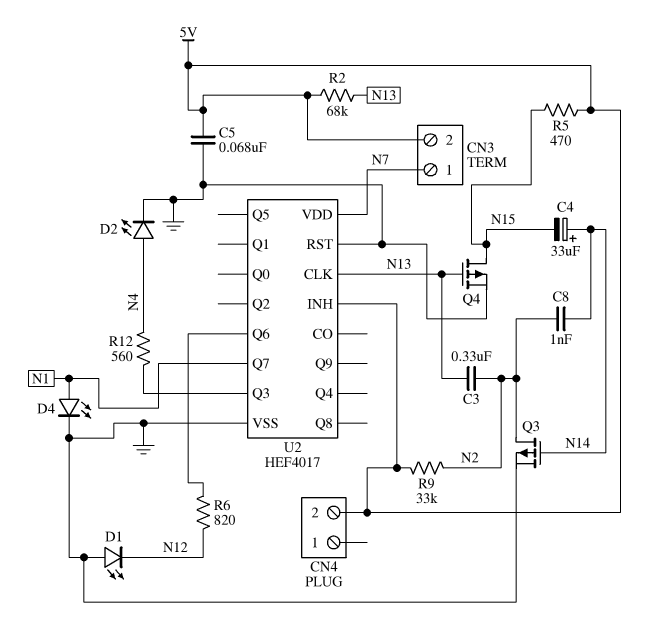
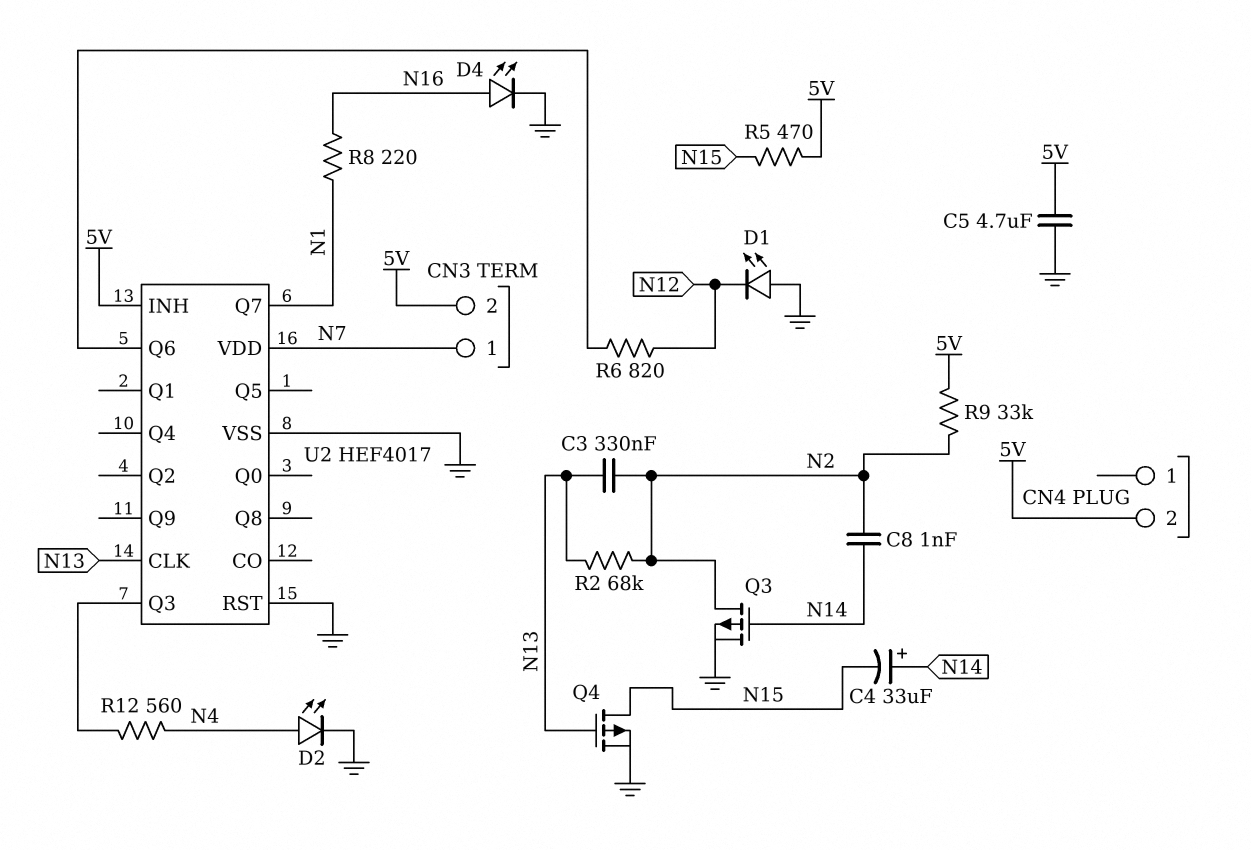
C5: 68nF (5V, GND) -> 4.7uF (5V, GND)
D4: LED (A N1, K GND) -> LED (A N16, K GND)
R2: 68k (5V, N13) -> 68k (N2, N13)
R8: none -> 220 (N1, N16)

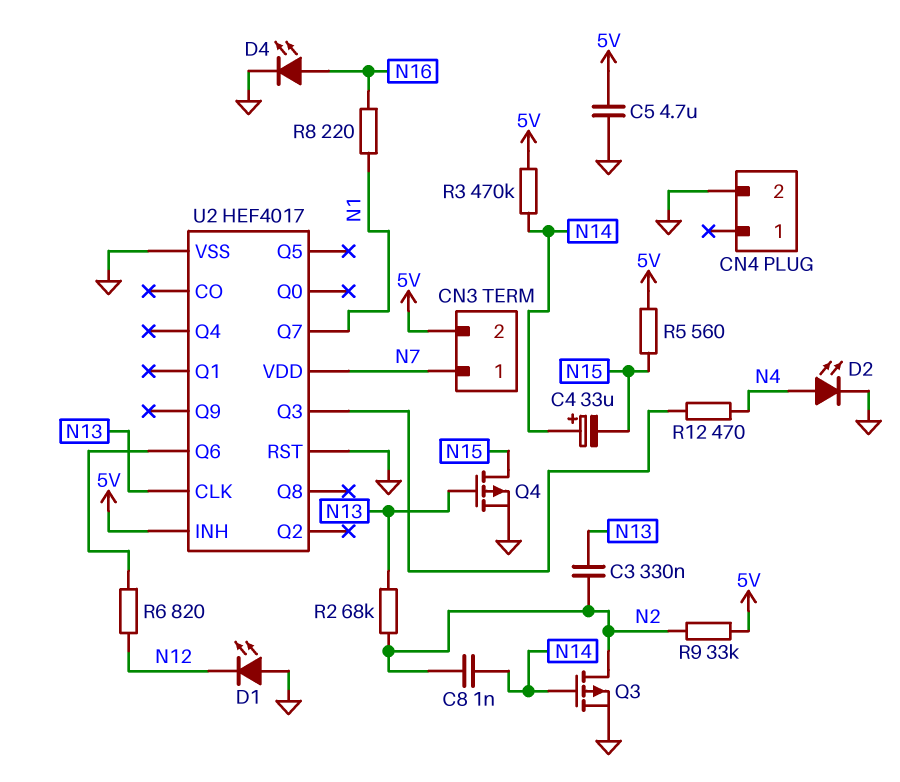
CN4 pin 2: 5V -> GND
R3: none -> 470k (5V, N14)
R5: 470 (5V, N15) -> 560 (5V, N15)
R12: 560 (N4, U2/Q3) -> 470 (N4, U2/Q3)

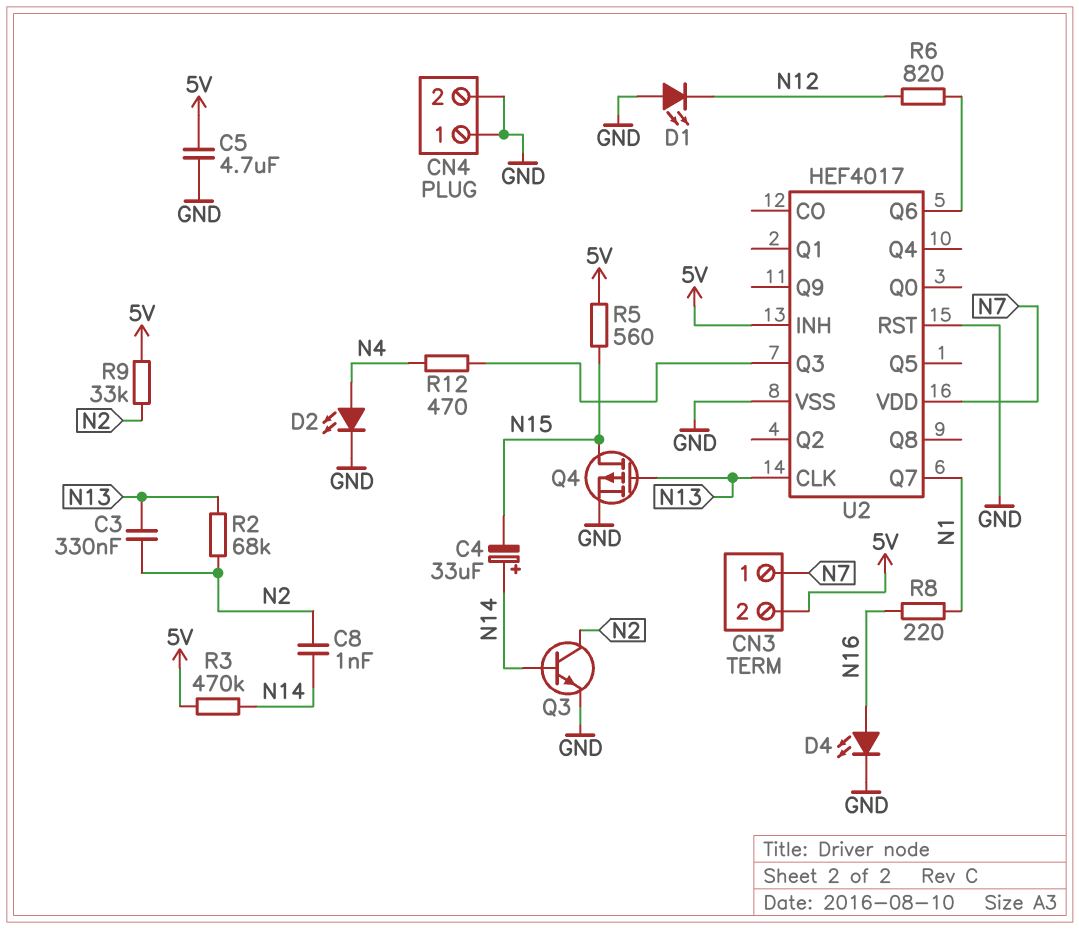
CN4 pin 1: none -> GND
Q3: PMOS (G N14, D N2, S GND) -> NPN (B N14, C N2, E GND)

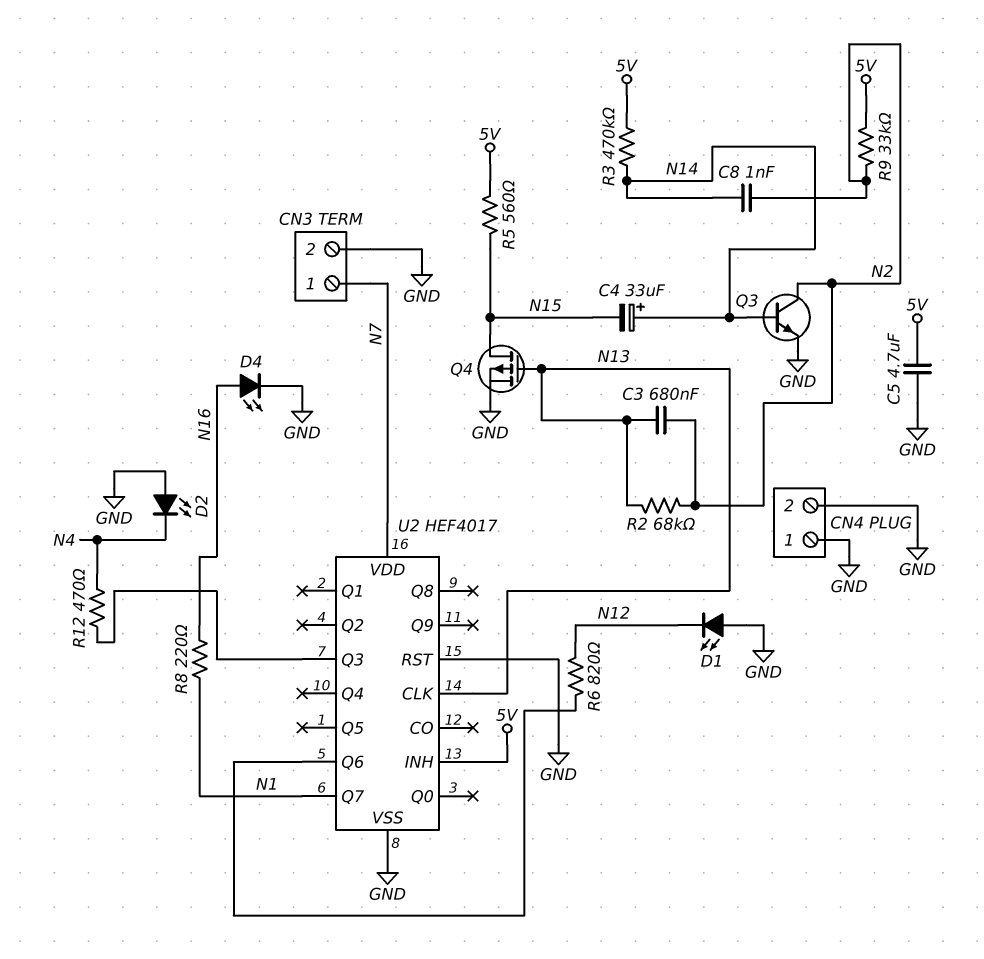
C3: 330nF (N2, N13) -> 680nF (N2, N13)
CN3 pin 2: 5V -> GND
D2: LED (A N4, K GND) -> LED (A GND, K N4)

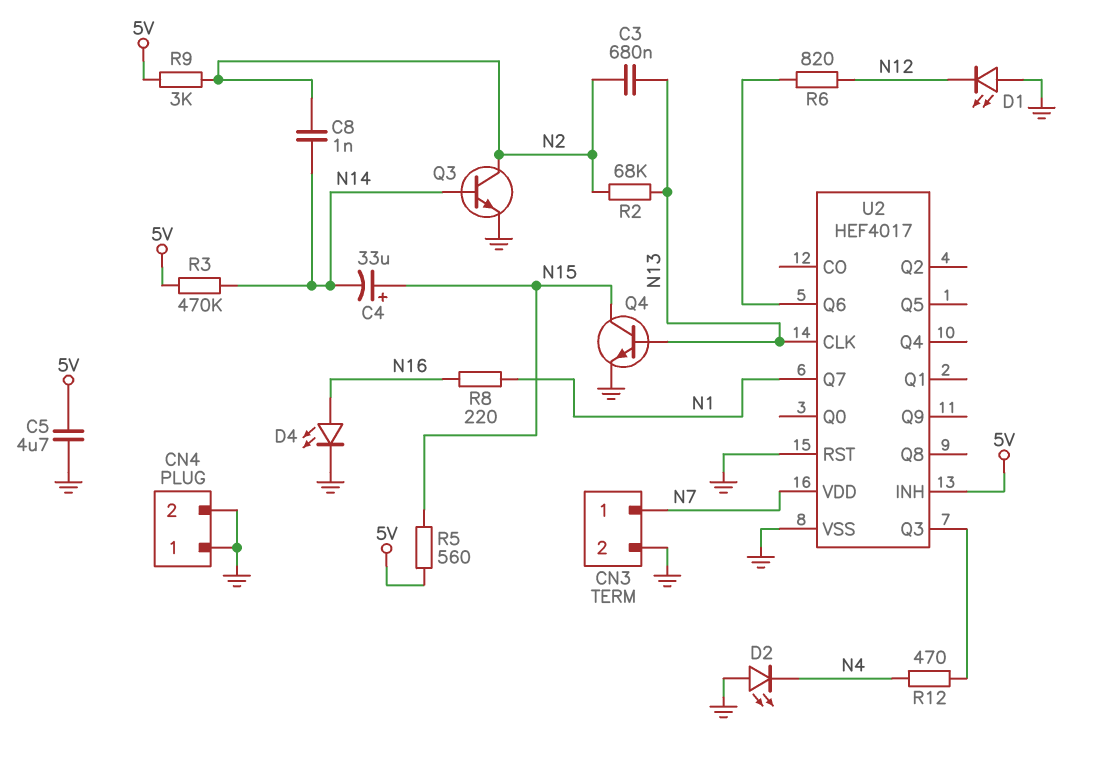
C4: 33uF (plus N14, minus N15) -> 33uF (plus N15, minus N14)
Q4: PMOS (G N13, D N15, S GND) -> NPN (B N13, C N15, E GND)
R9: 33k (5V, N2) -> 3k (5V, N2)

